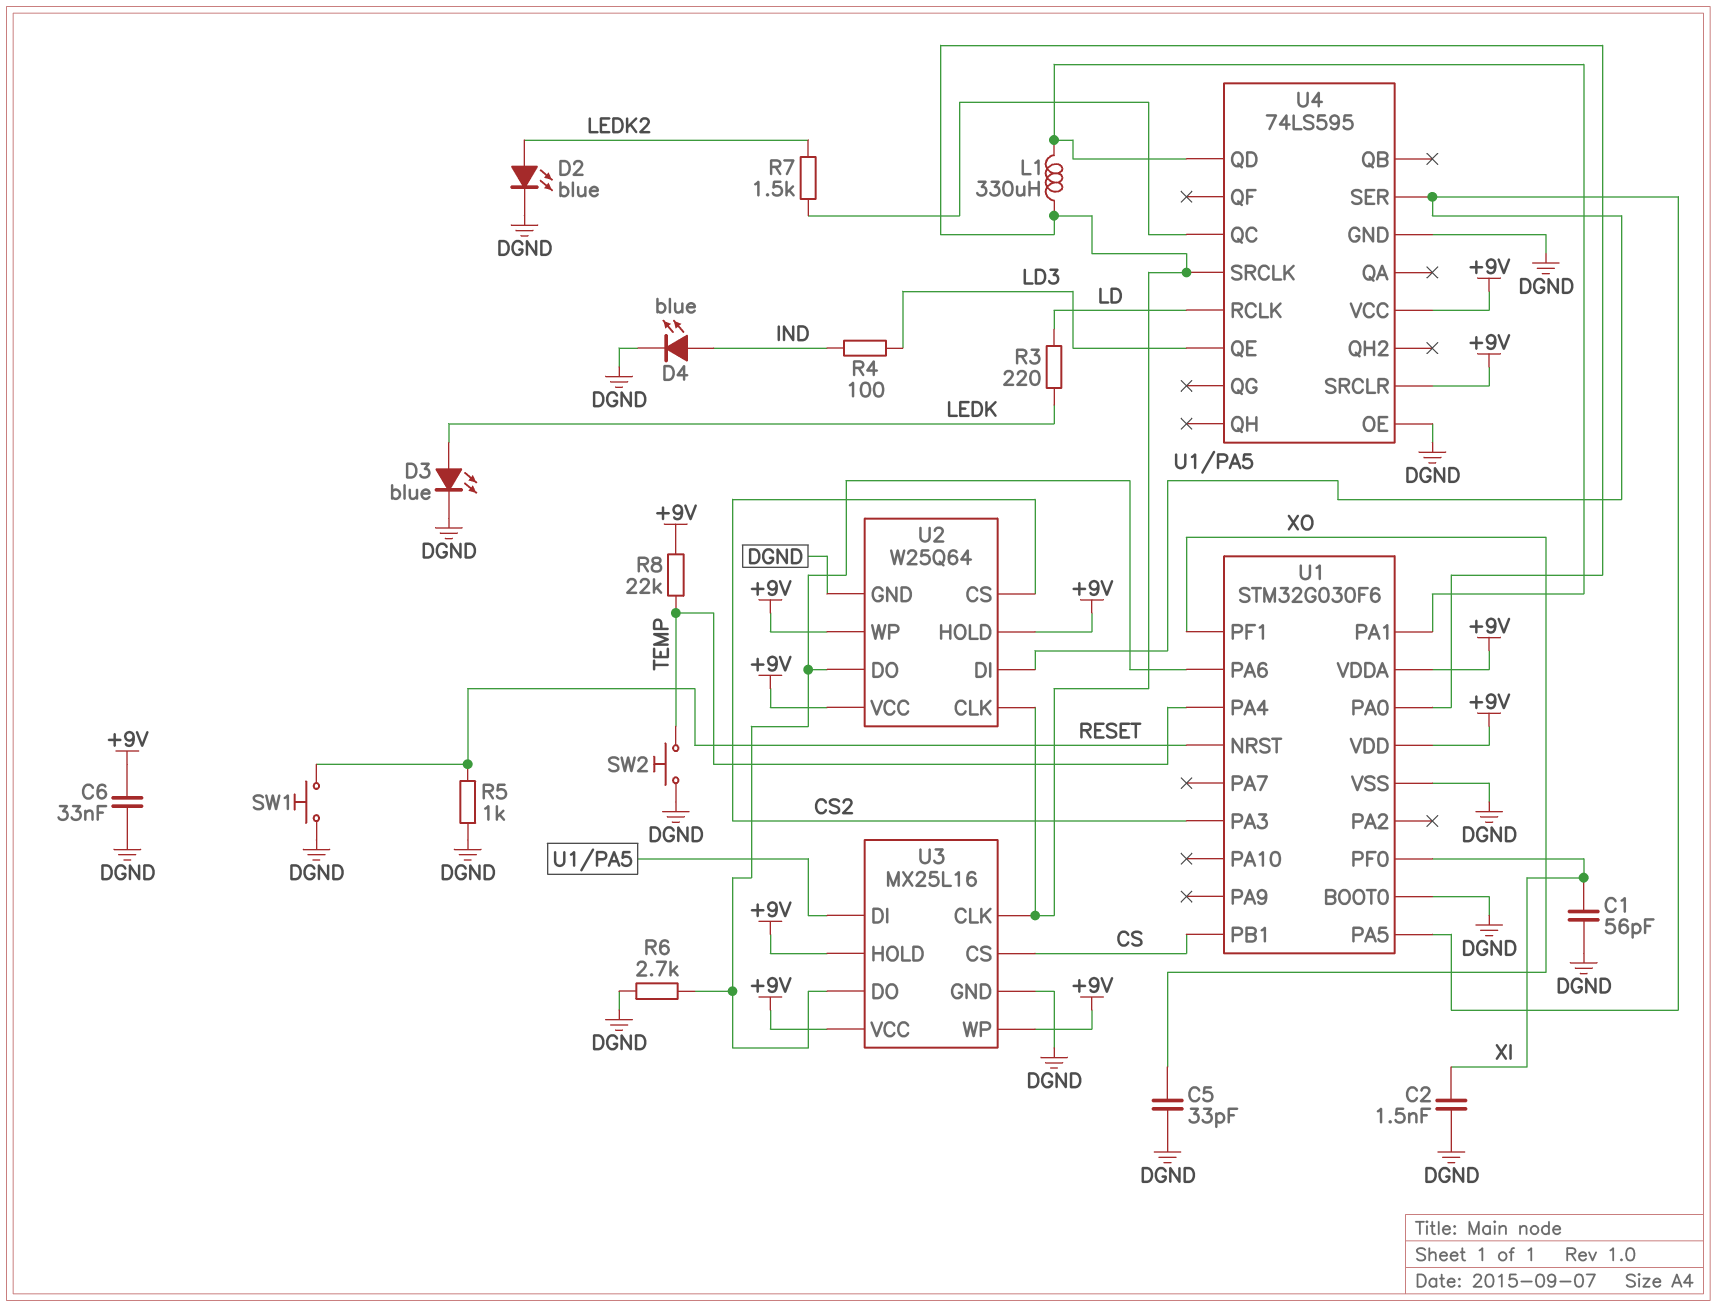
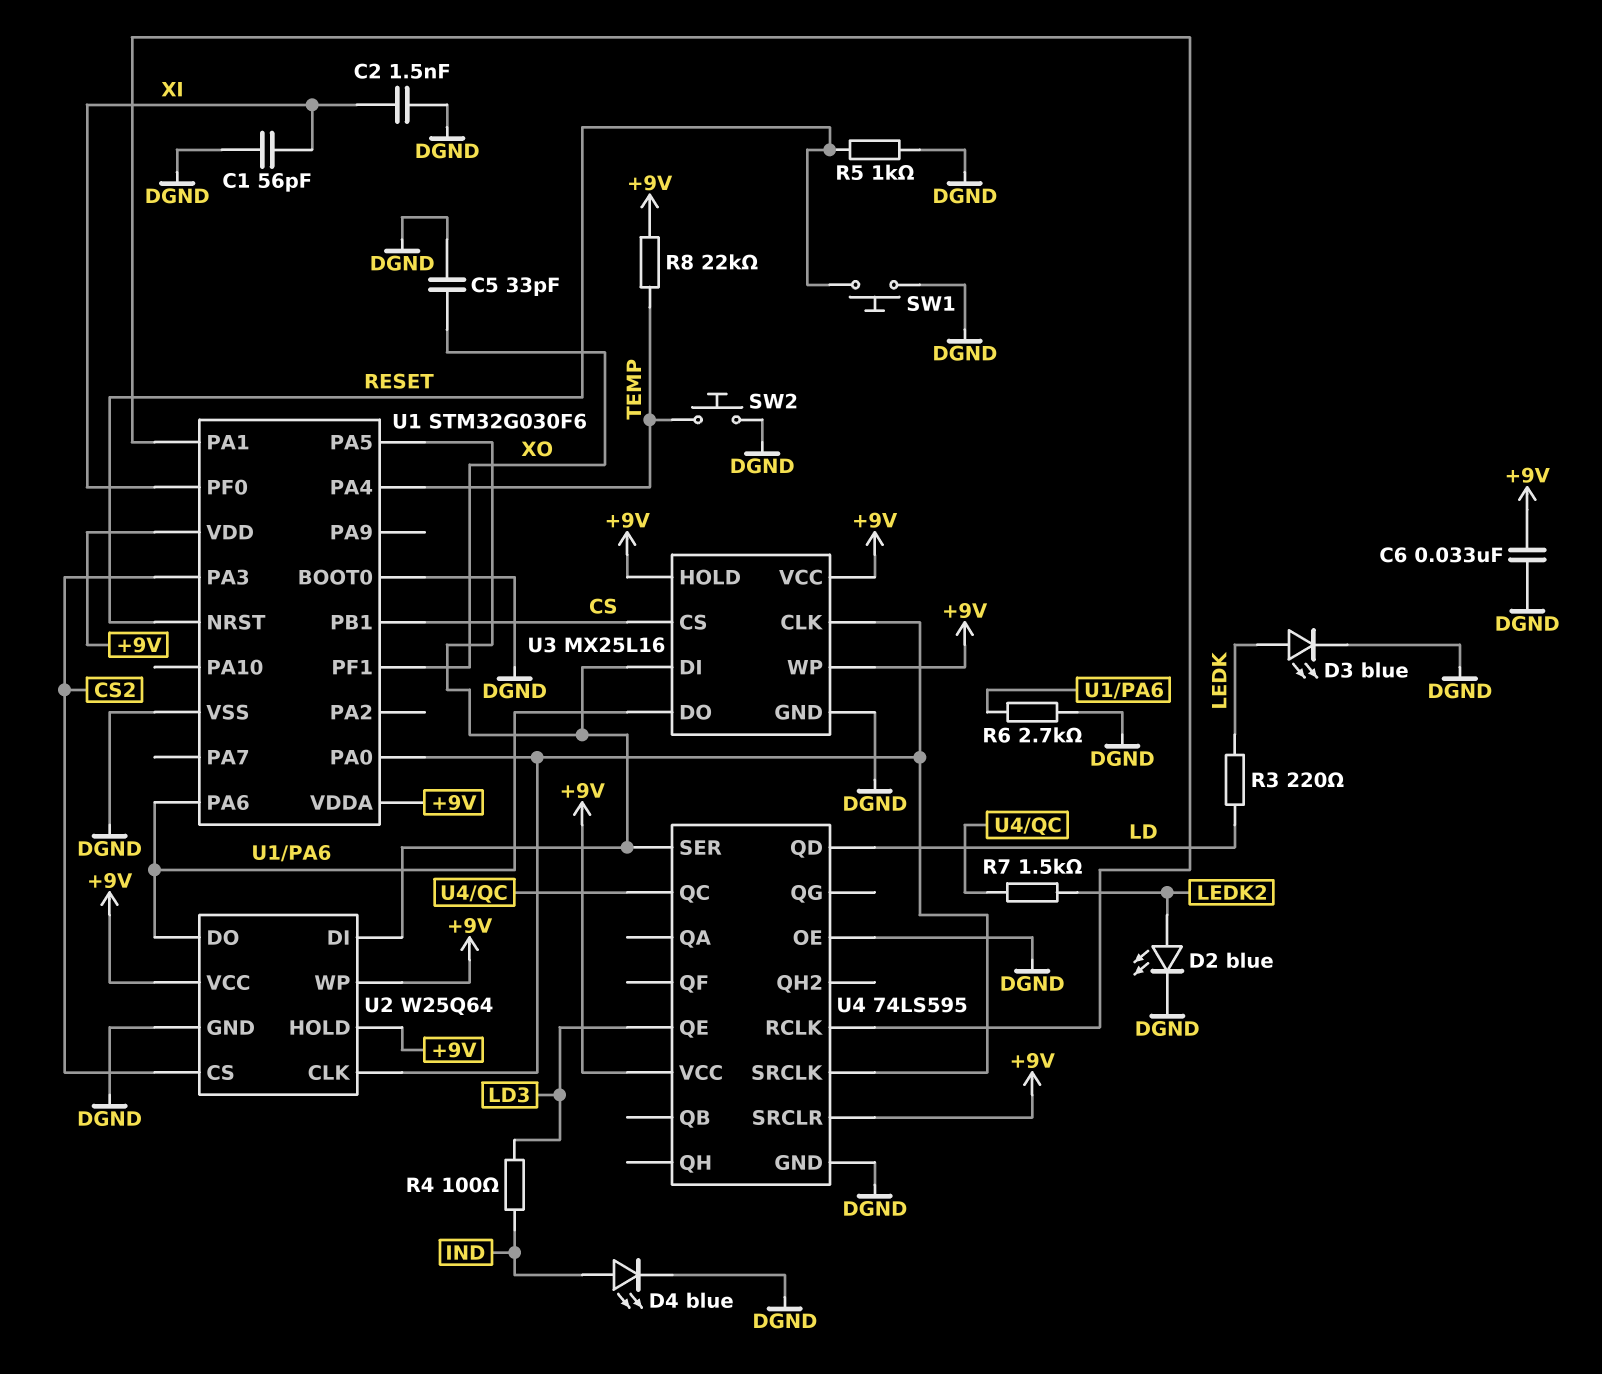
L1: 330uH (U1/PA0, U1/PA1) -> none
U4 pin QD: U1/PA1 -> LD
U4 pin RCLK: LD -> U1/PA1

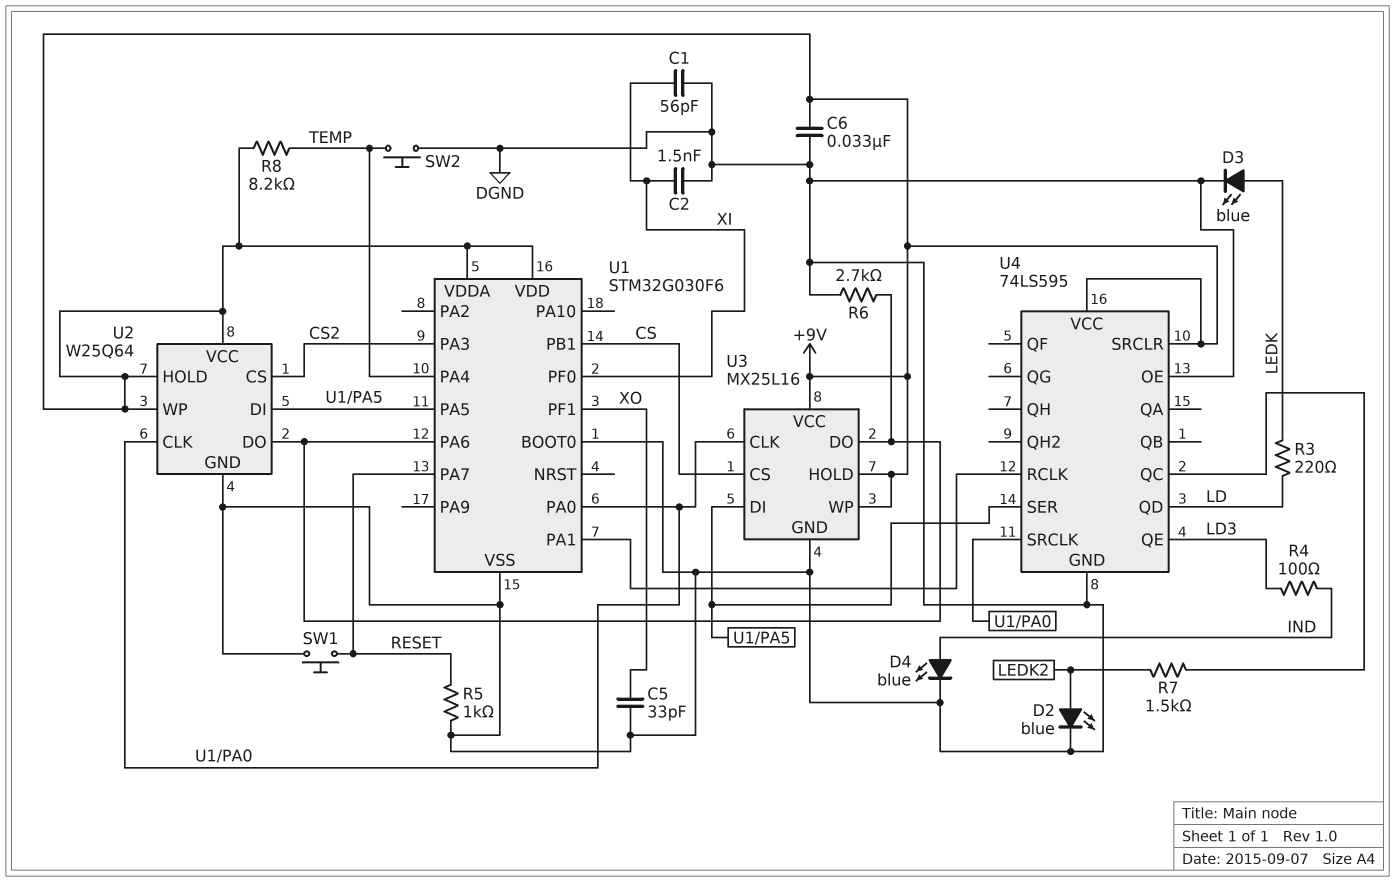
R8: 22k (+9V, TEMP) -> 8.2k (+9V, TEMP)
U1 pin NRST: RESET -> none
U1 pin PA7: none -> RESET

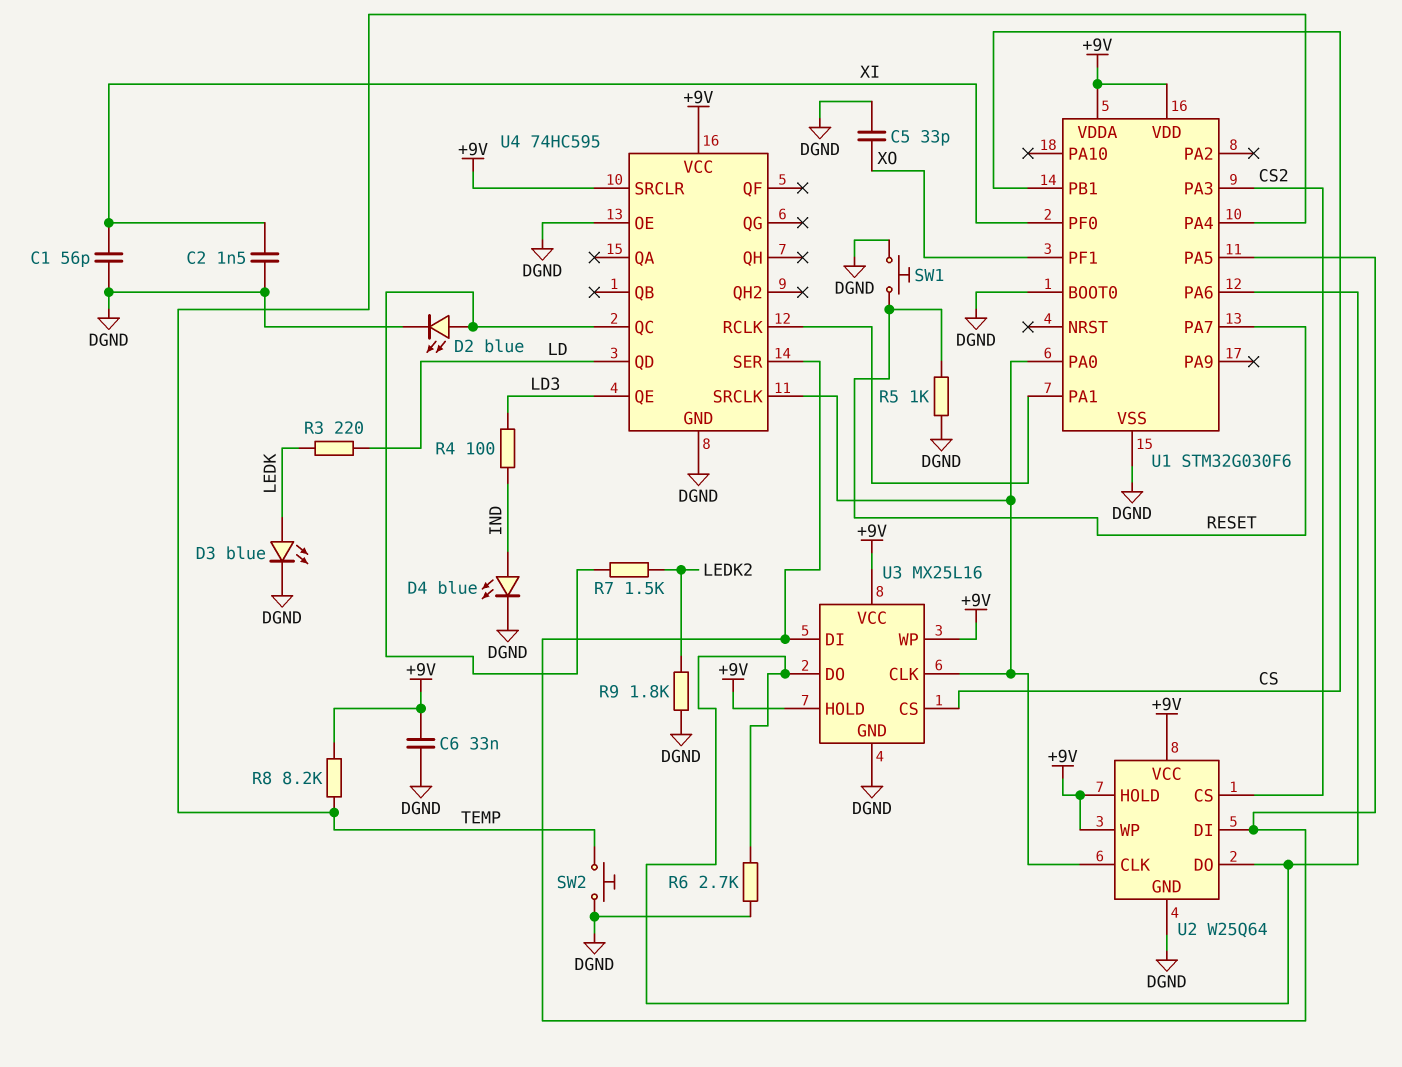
D2: LED blue (A LEDK2, K DGND) -> LED blue (A U4/QC, K DGND)
R9: none -> 1.8k (DGND, LEDK2)
U4: 74LS595 -> 74HC595

